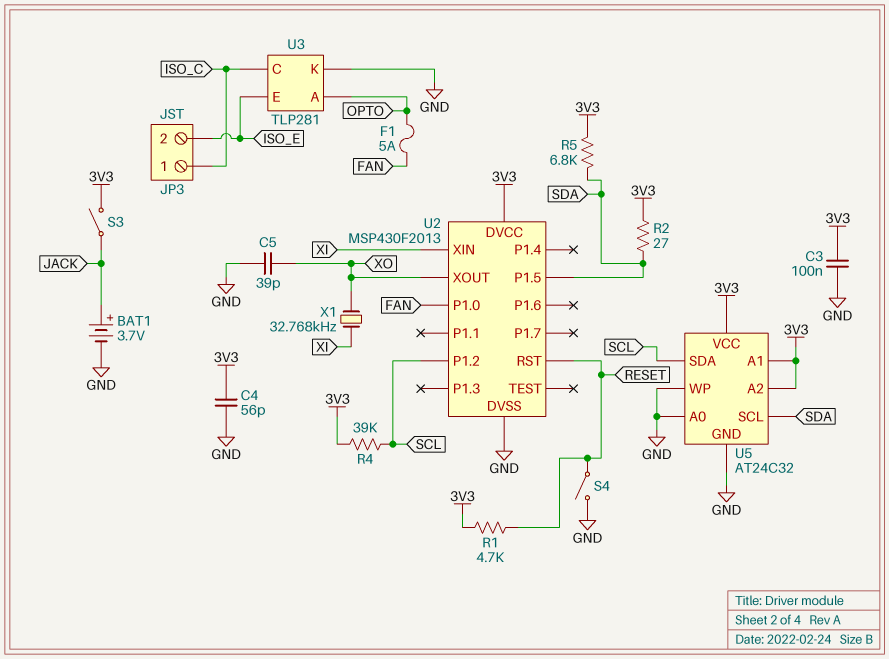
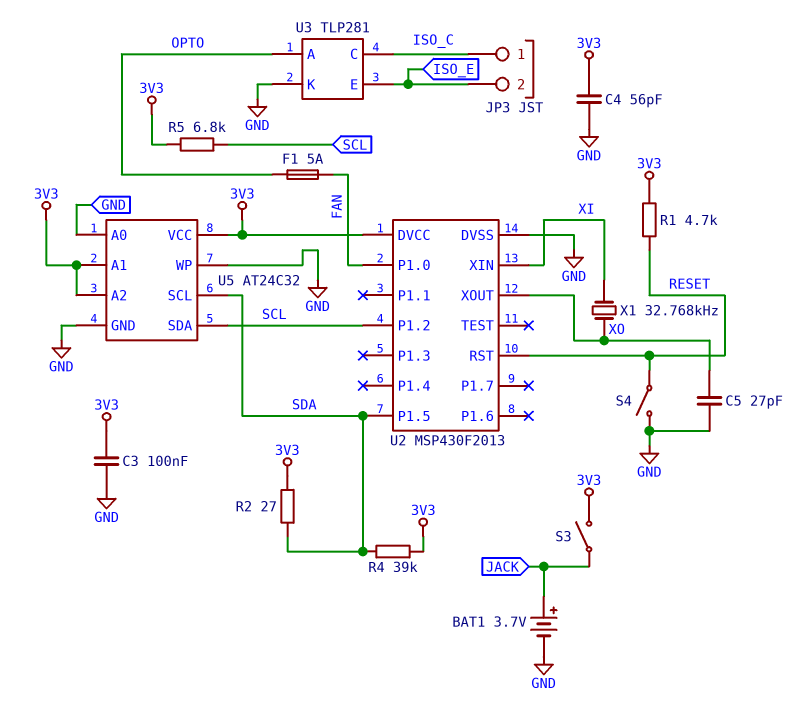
C5: 39pF (GND, XO) -> 27pF (GND, XO)
R4: 39k (3V3, SCL) -> 39k (3V3, SDA)
R5: 6.8k (3V3, SDA) -> 6.8k (3V3, SCL)

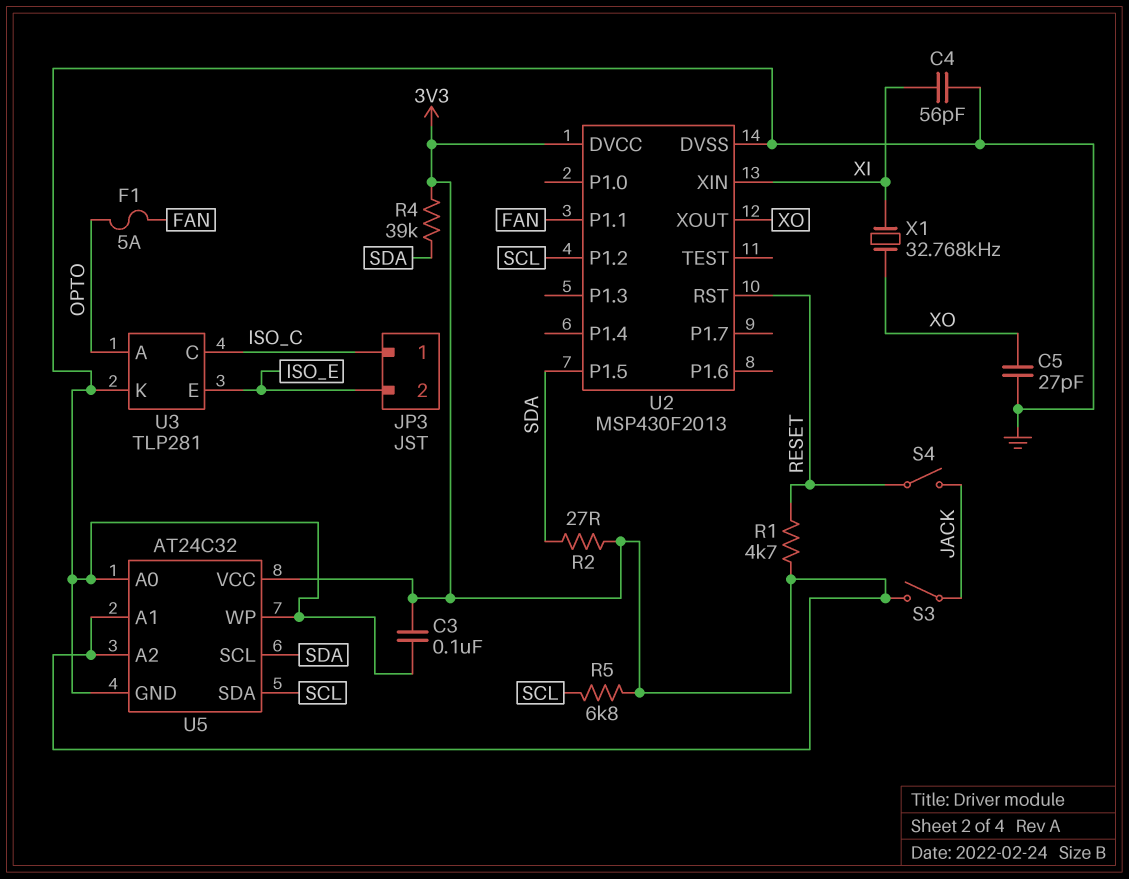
BAT1: 3.7V (plus JACK, minus GND) -> none
C4: 56pF (3V3, GND) -> 56pF (GND, XI)
S4: switch (GND, RESET) -> switch (JACK, RESET)
U2 pin P1.0: FAN -> none
U2 pin P1.1: none -> FAN

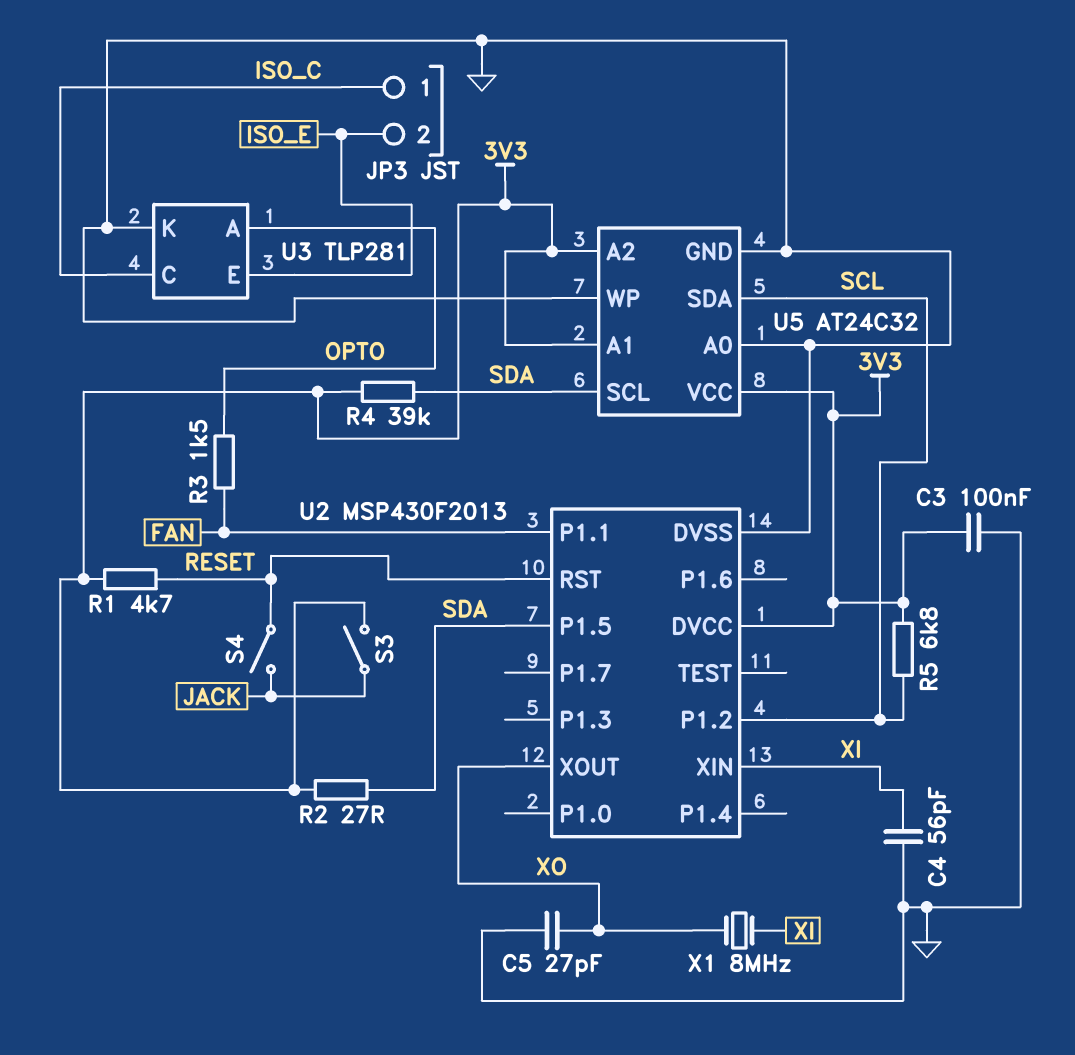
F1: 5A (FAN, OPTO) -> none
R3: none -> 1.5k (FAN, OPTO)
X1: 32.768kHz (XI, XO) -> 8MHz (XI, XO)

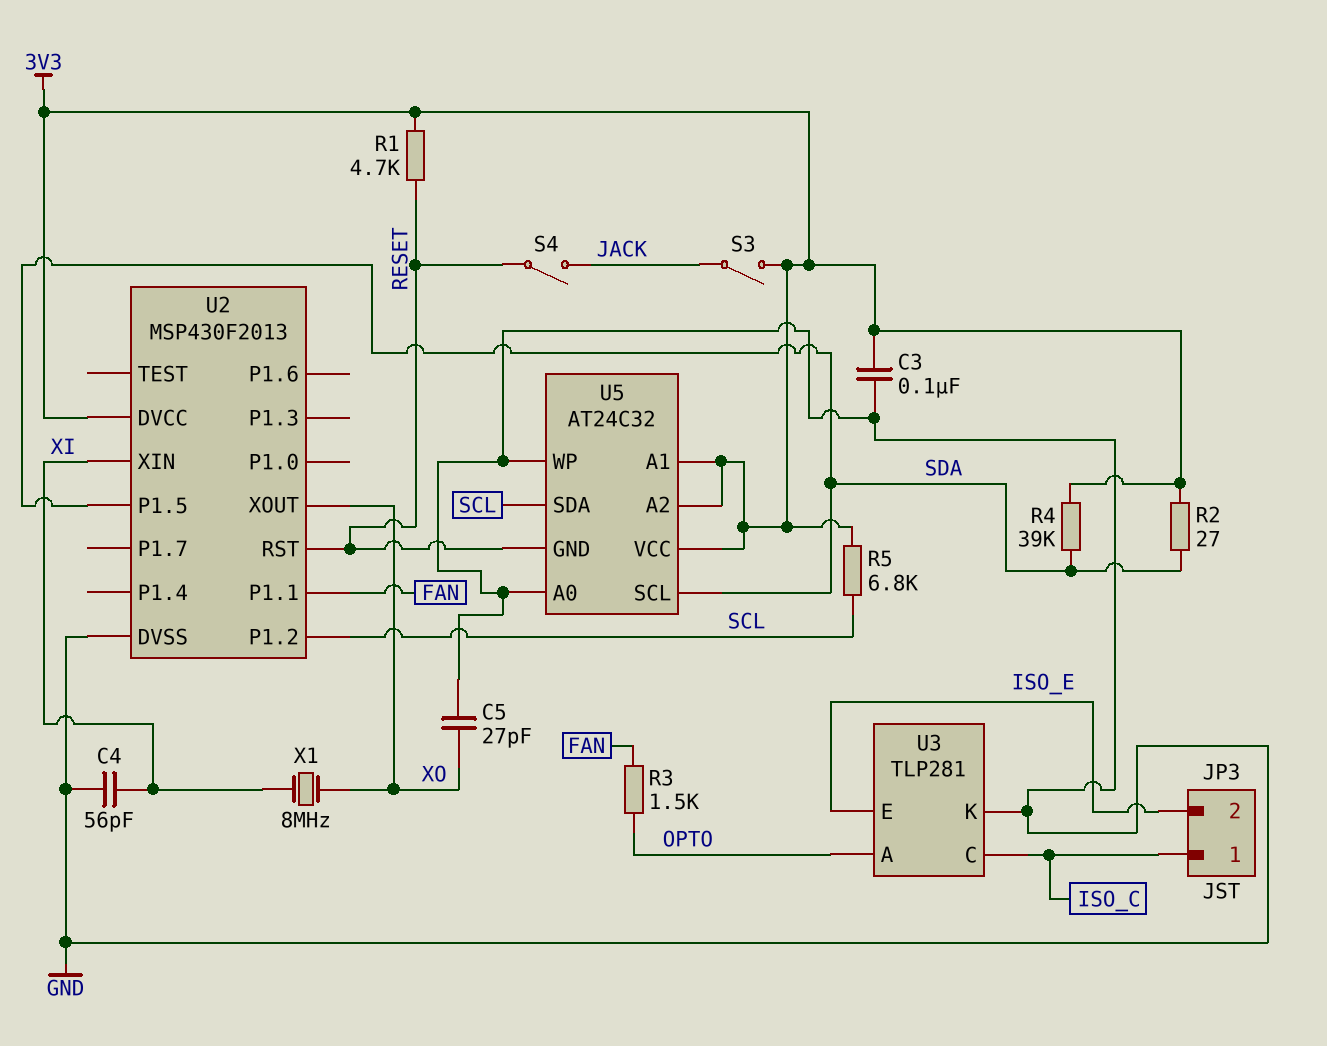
U5 pin GND: GND -> RESET

